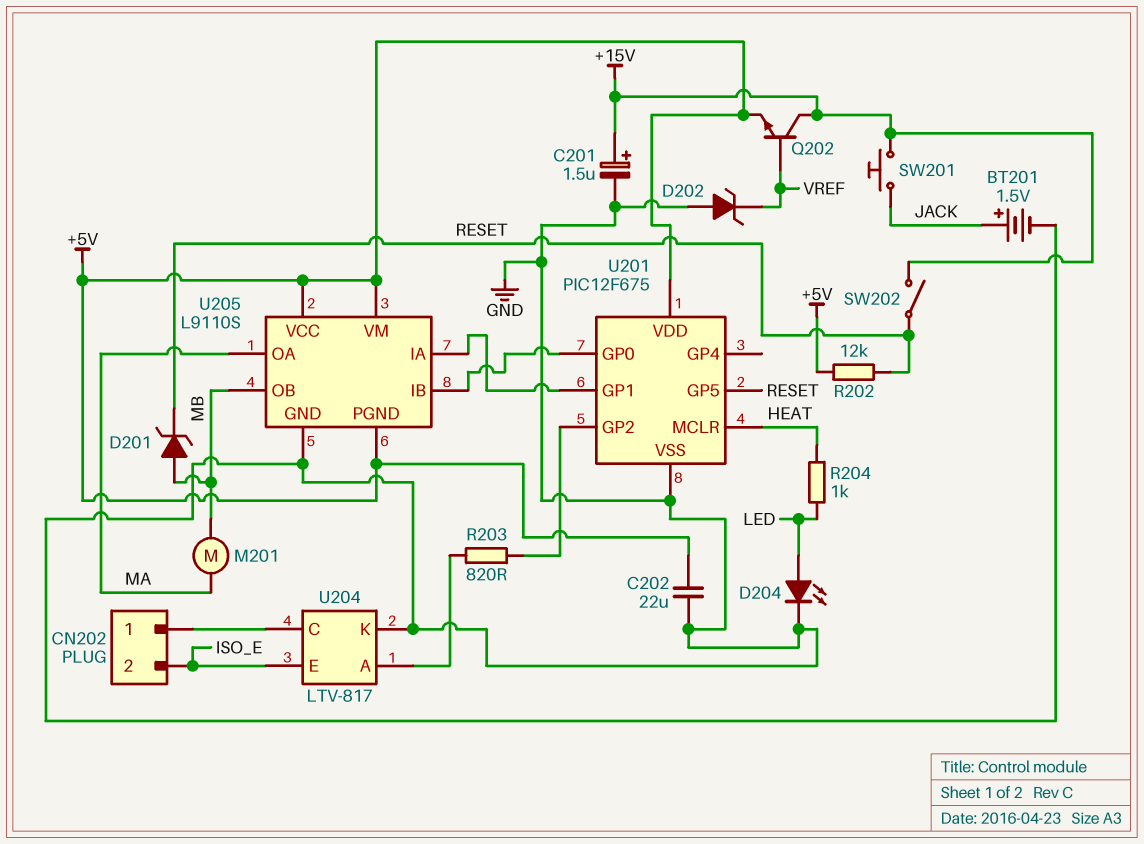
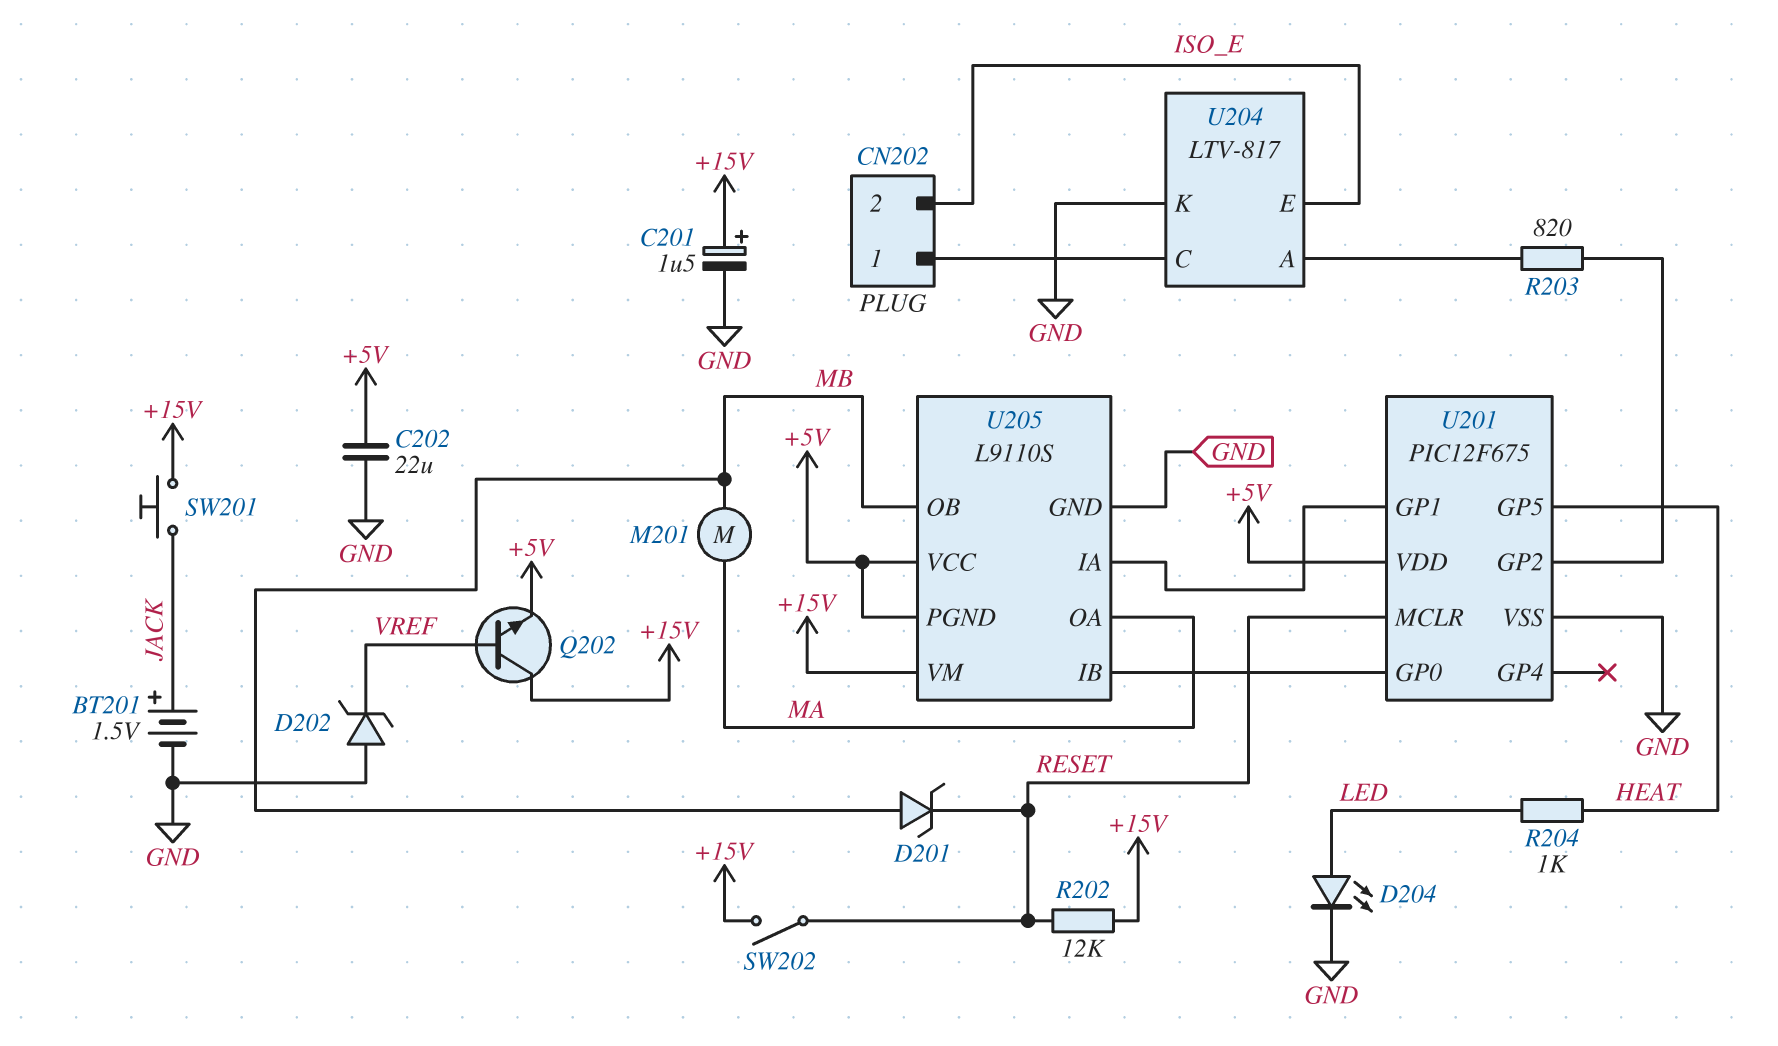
R202: 12k (+5V, RESET) -> 12k (+15V, RESET)
U201 pin GP5: RESET -> HEAT
U201 pin MCLR: HEAT -> RESET
U205 pin VM: +5V -> +15V

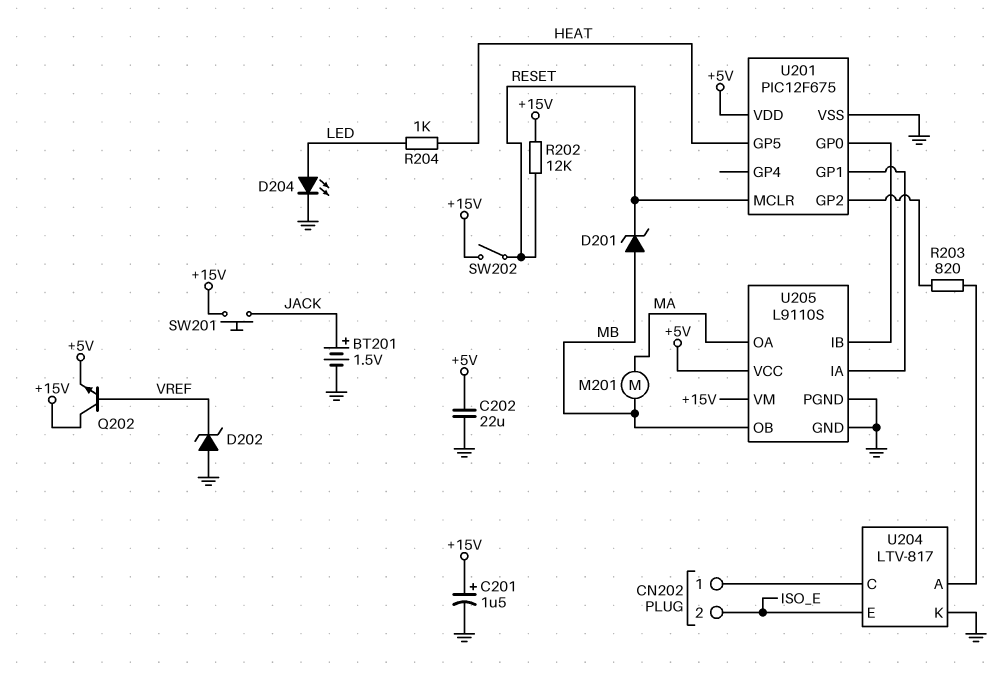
U205 pin PGND: +5V -> GND

